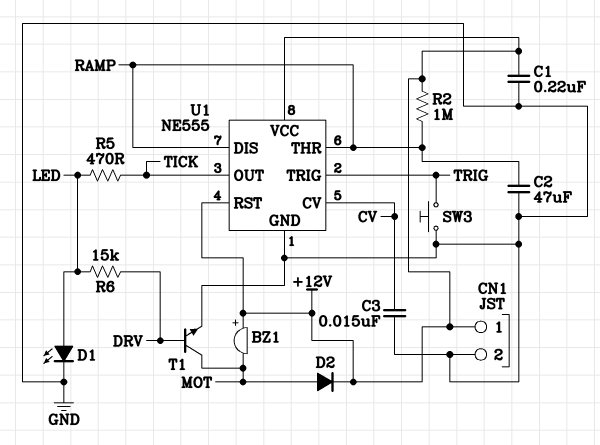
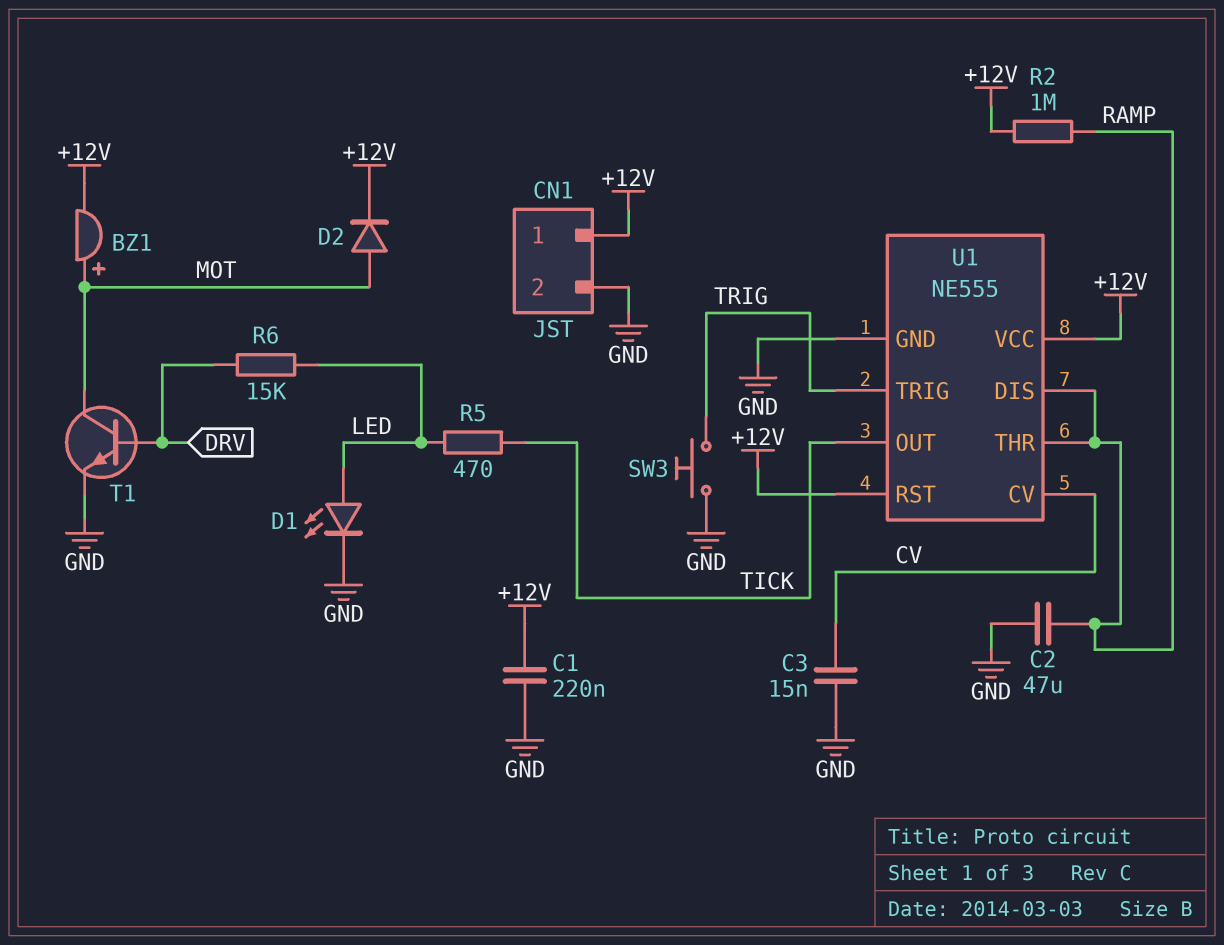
BZ1: buzzer (plus +12V, minus MOT) -> buzzer (plus MOT, minus +12V)

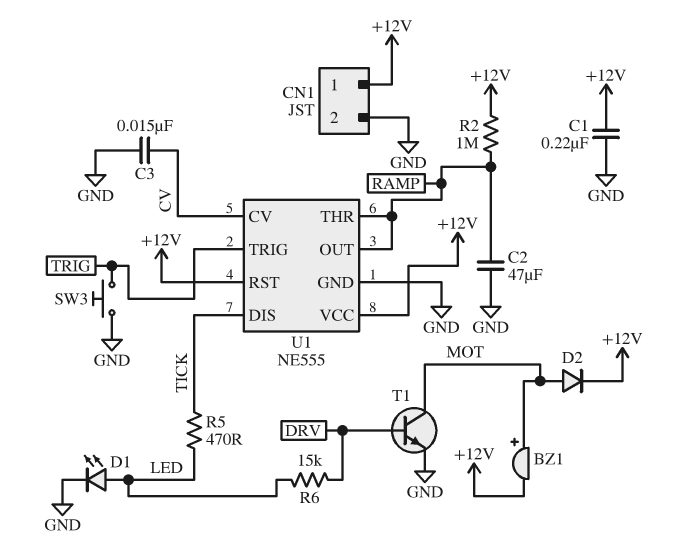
U1 pin DIS: RAMP -> TICK
U1 pin OUT: TICK -> RAMP

